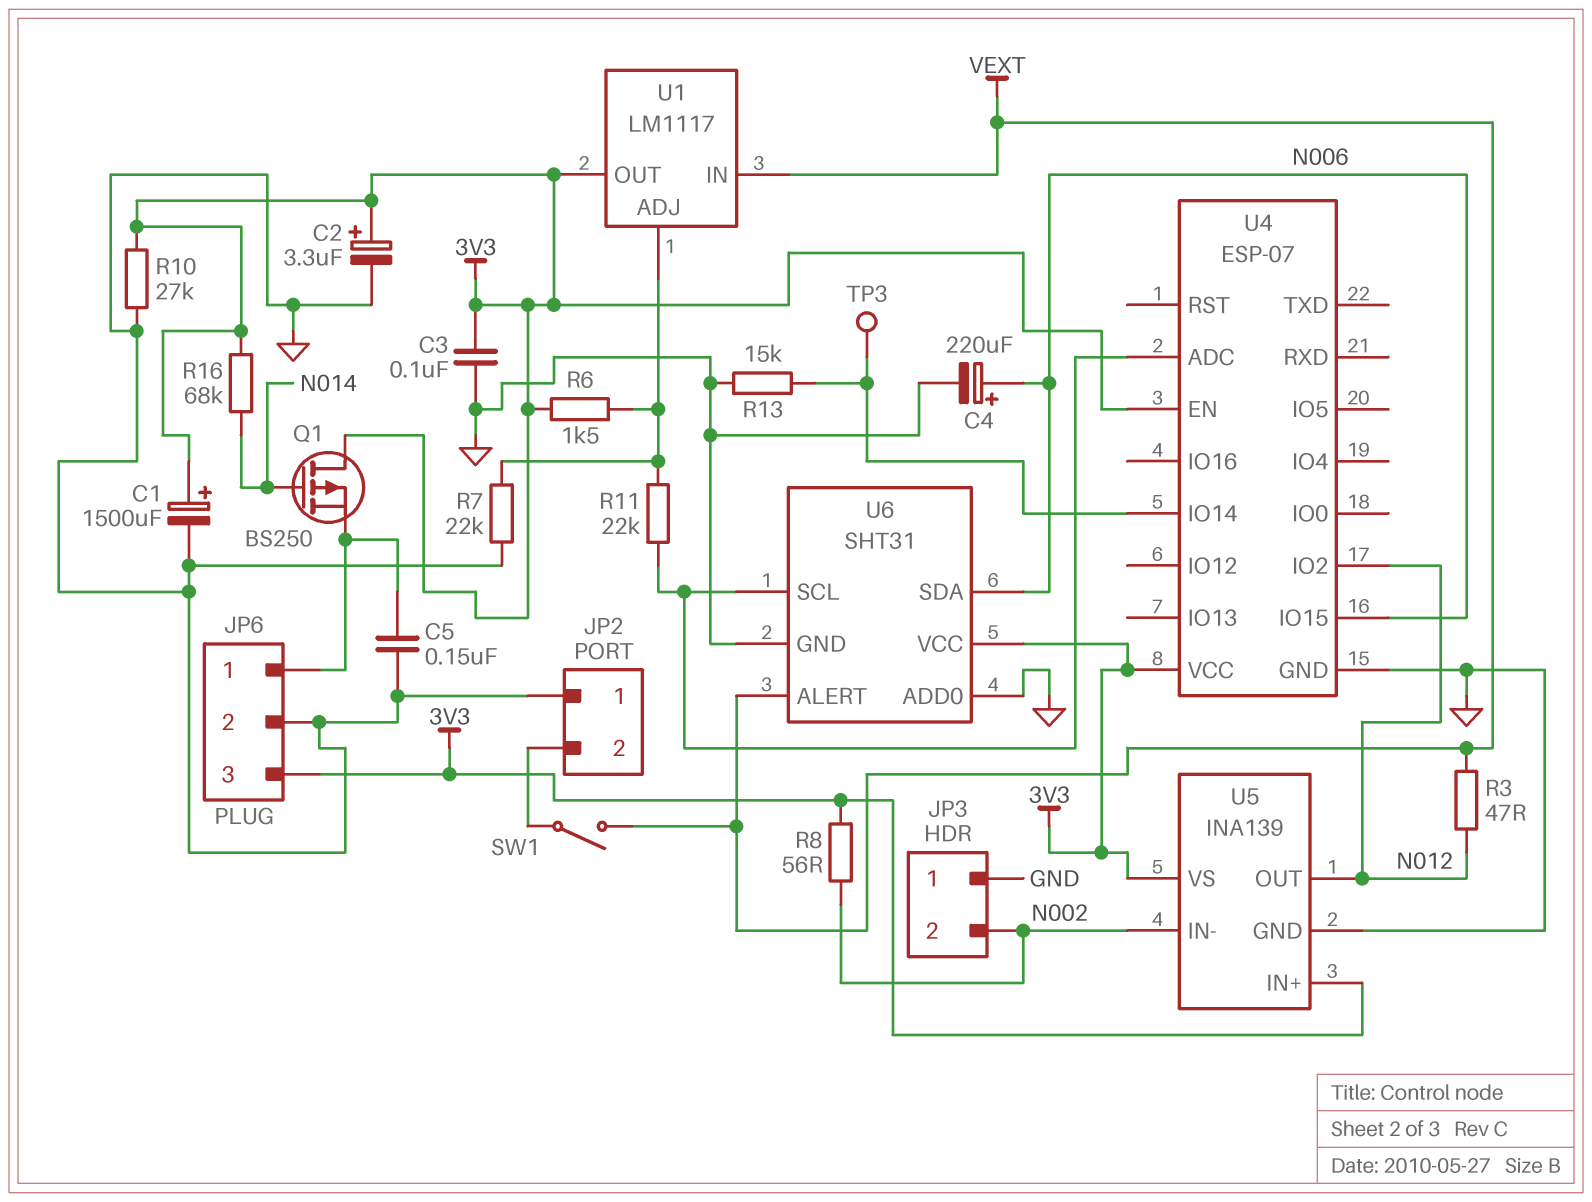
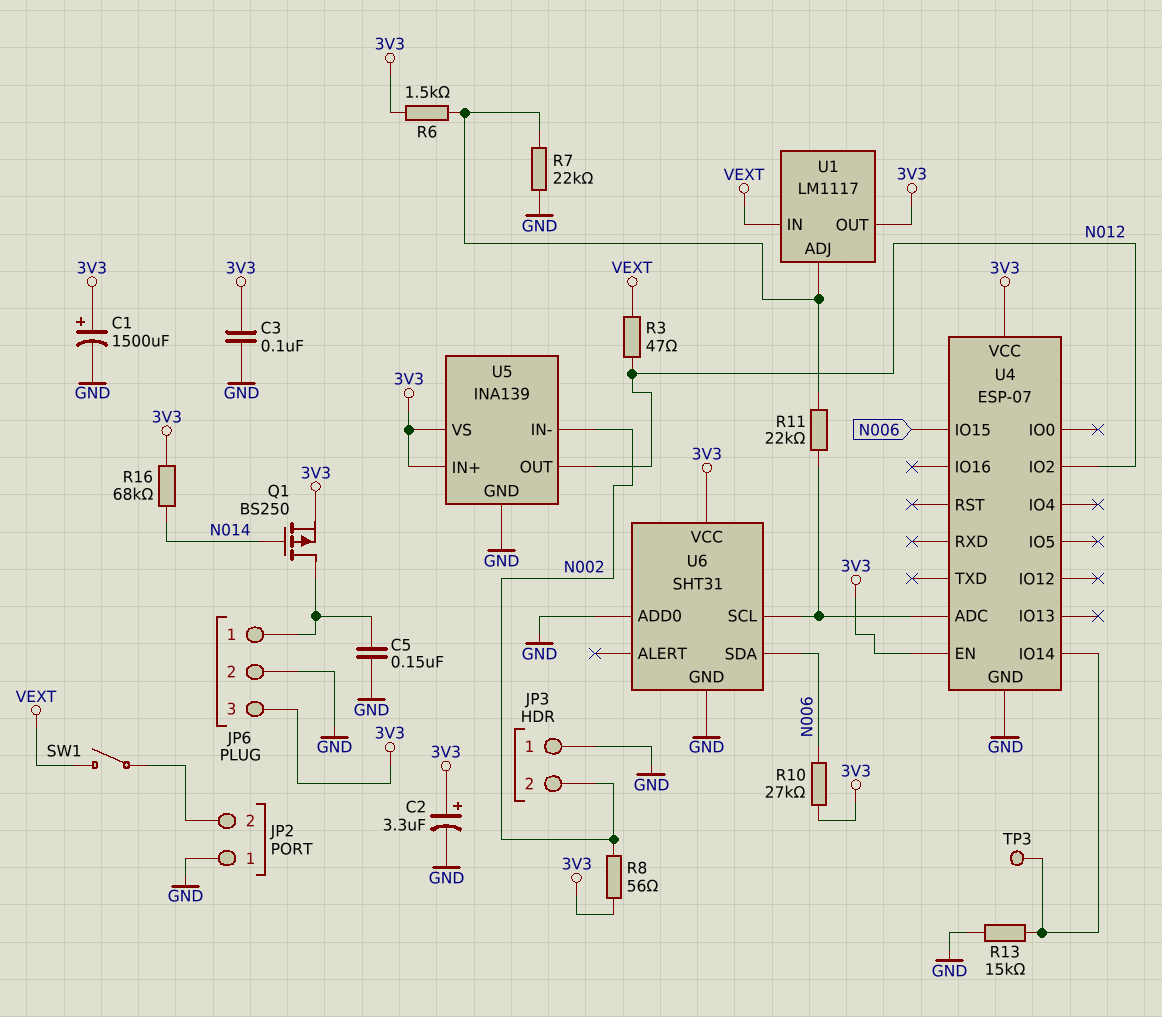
C4: 220uF (plus N006, minus GND) -> none
Q1: PMOS BS250 (G N014, D 3V3, S JP6/1) -> PMOS BS250 (G N014, D JP6/1, S 3V3)
R10: 27k (3V3, GND) -> 27k (3V3, N006)
U6 pin ALERT: VEXT -> none

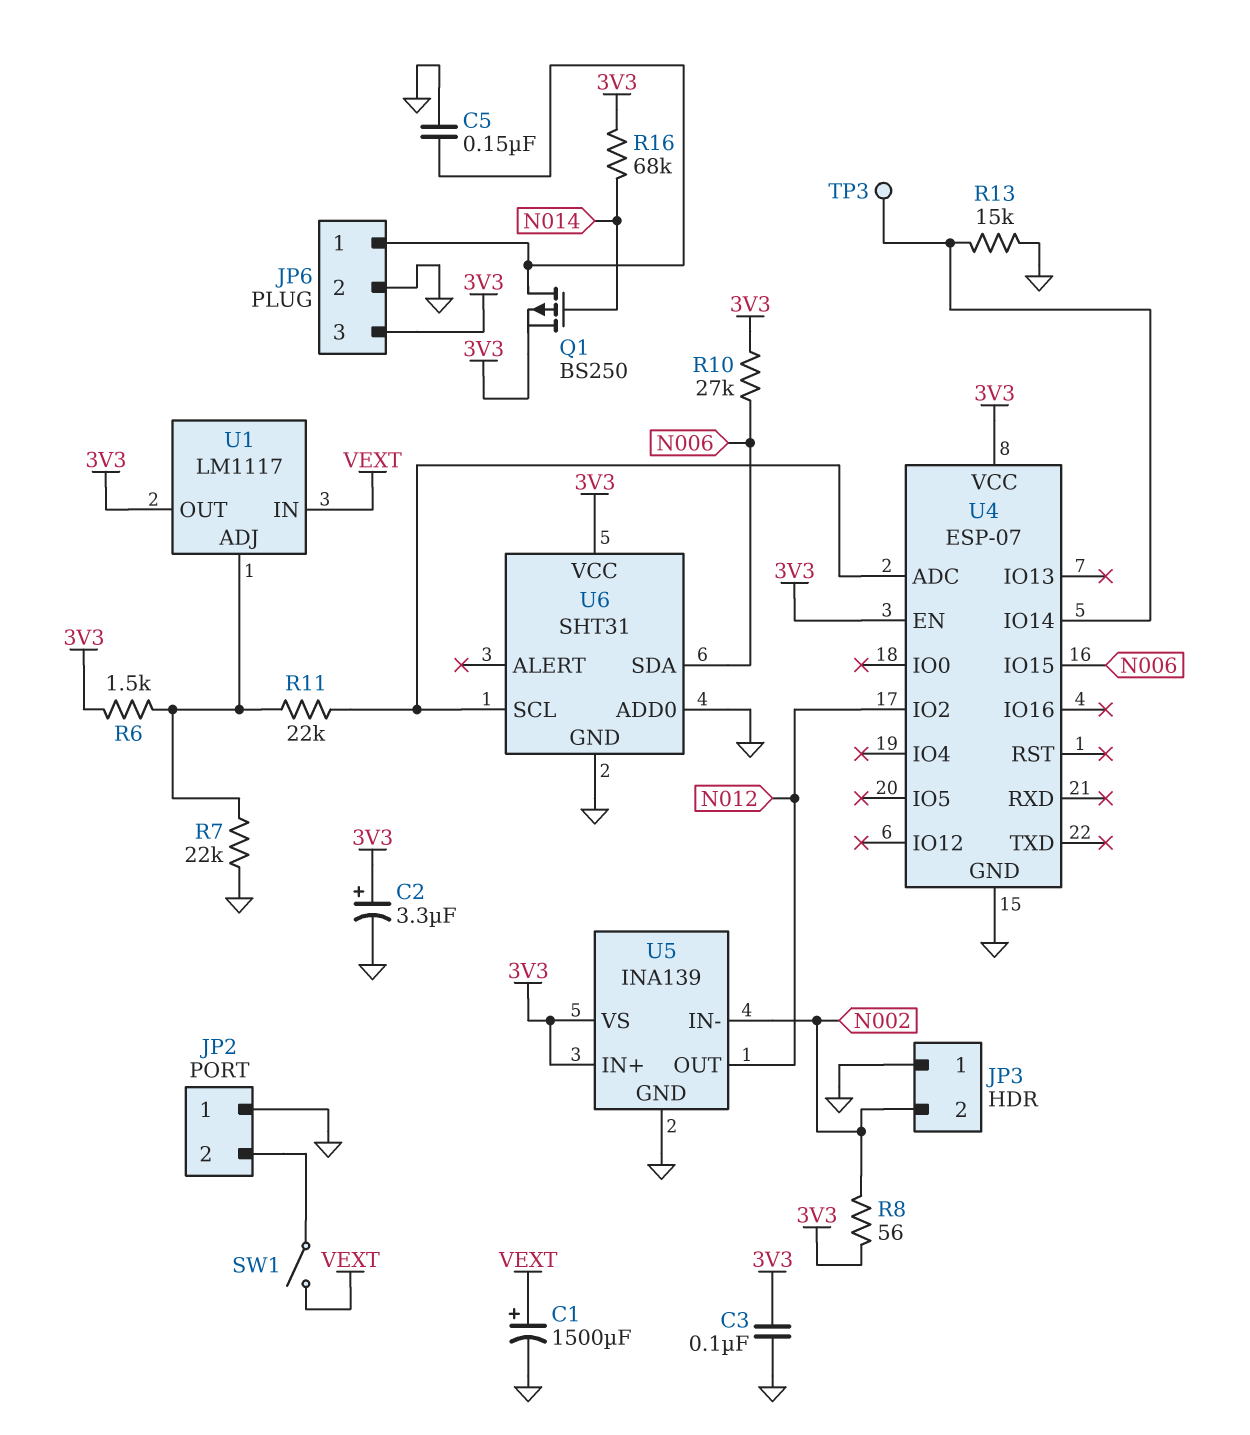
C1: 1500uF (plus 3V3, minus GND) -> 1500uF (plus VEXT, minus GND)
R3: 47 (N012, VEXT) -> none

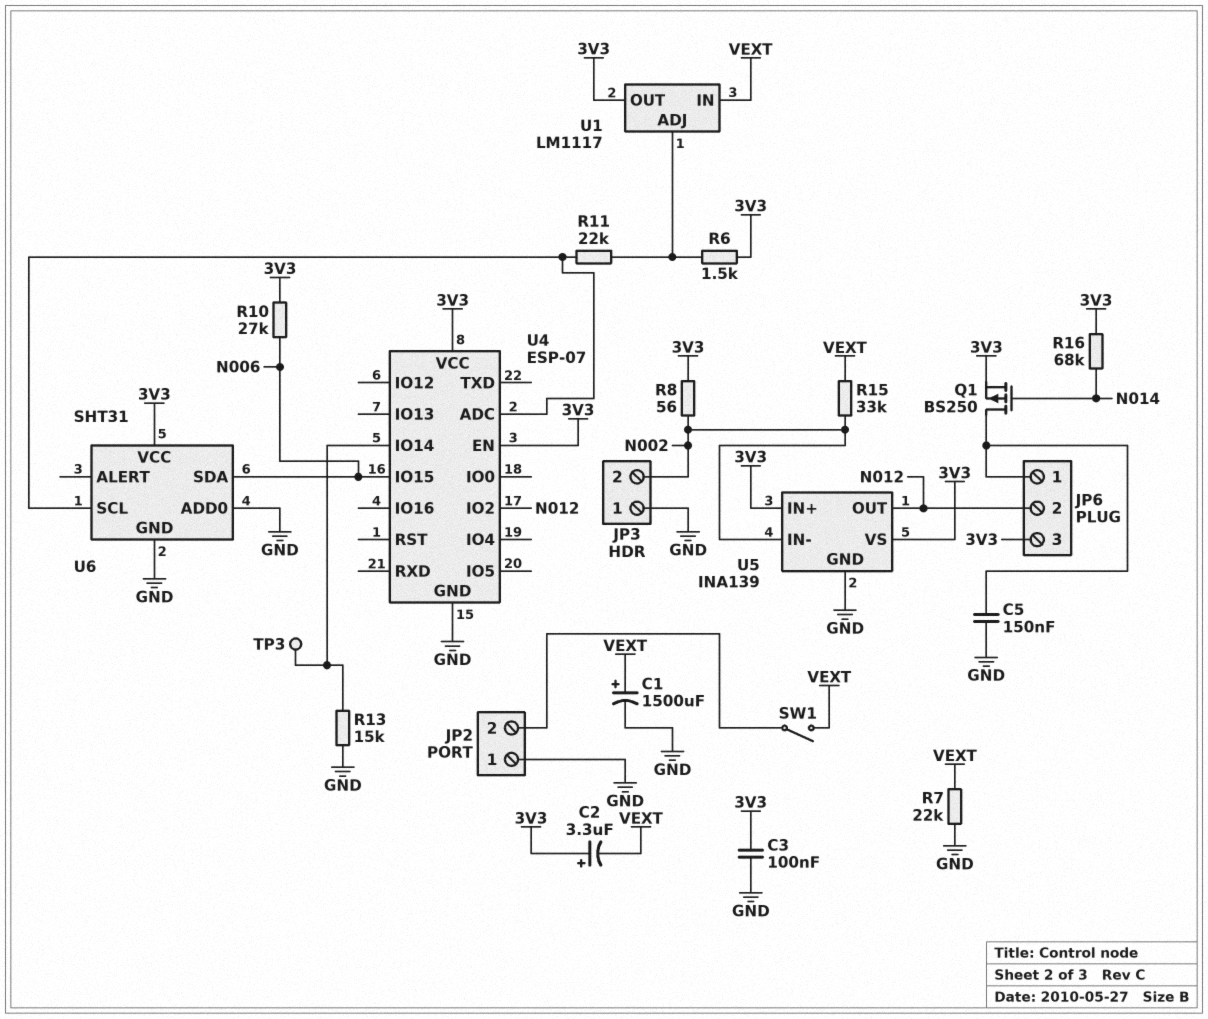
C2: 3.3uF (plus 3V3, minus GND) -> 3.3uF (plus 3V3, minus VEXT)
JP6 pin 2: GND -> N012
R7: 22k (GND, U1/ADJ) -> 22k (GND, VEXT)
R15: none -> 33k (N002, VEXT)

